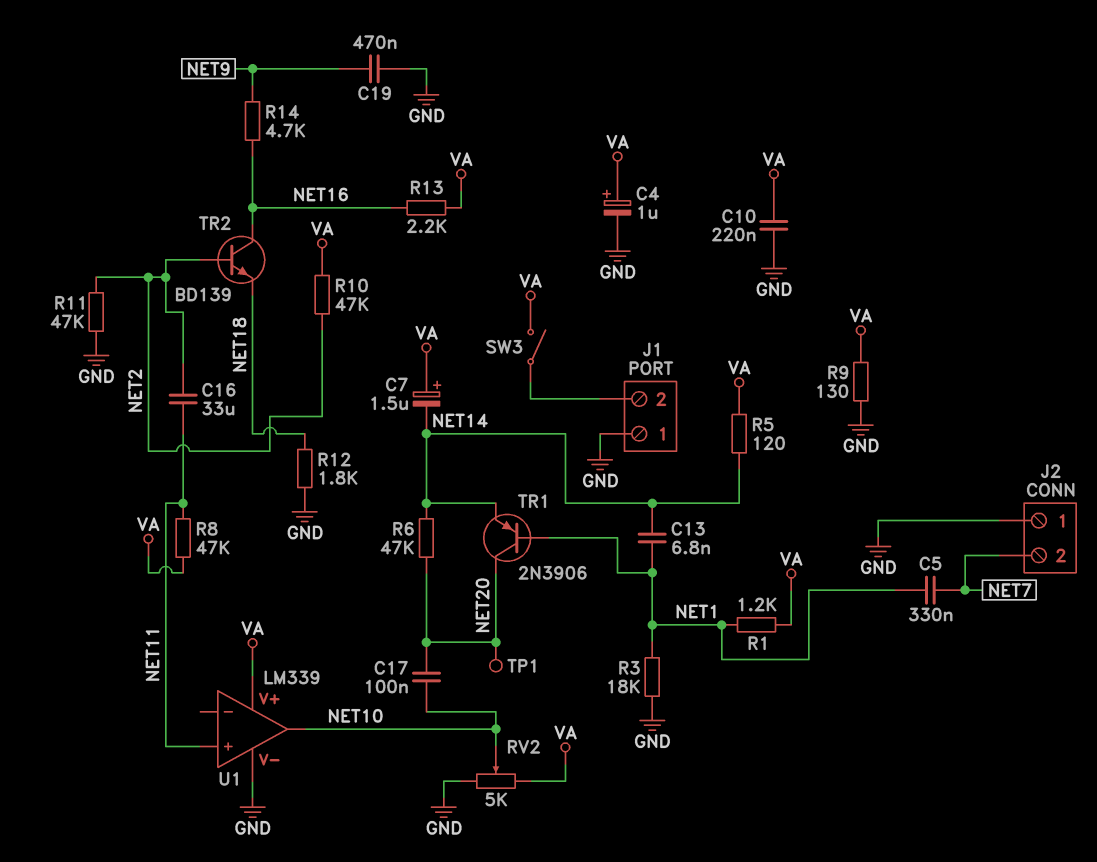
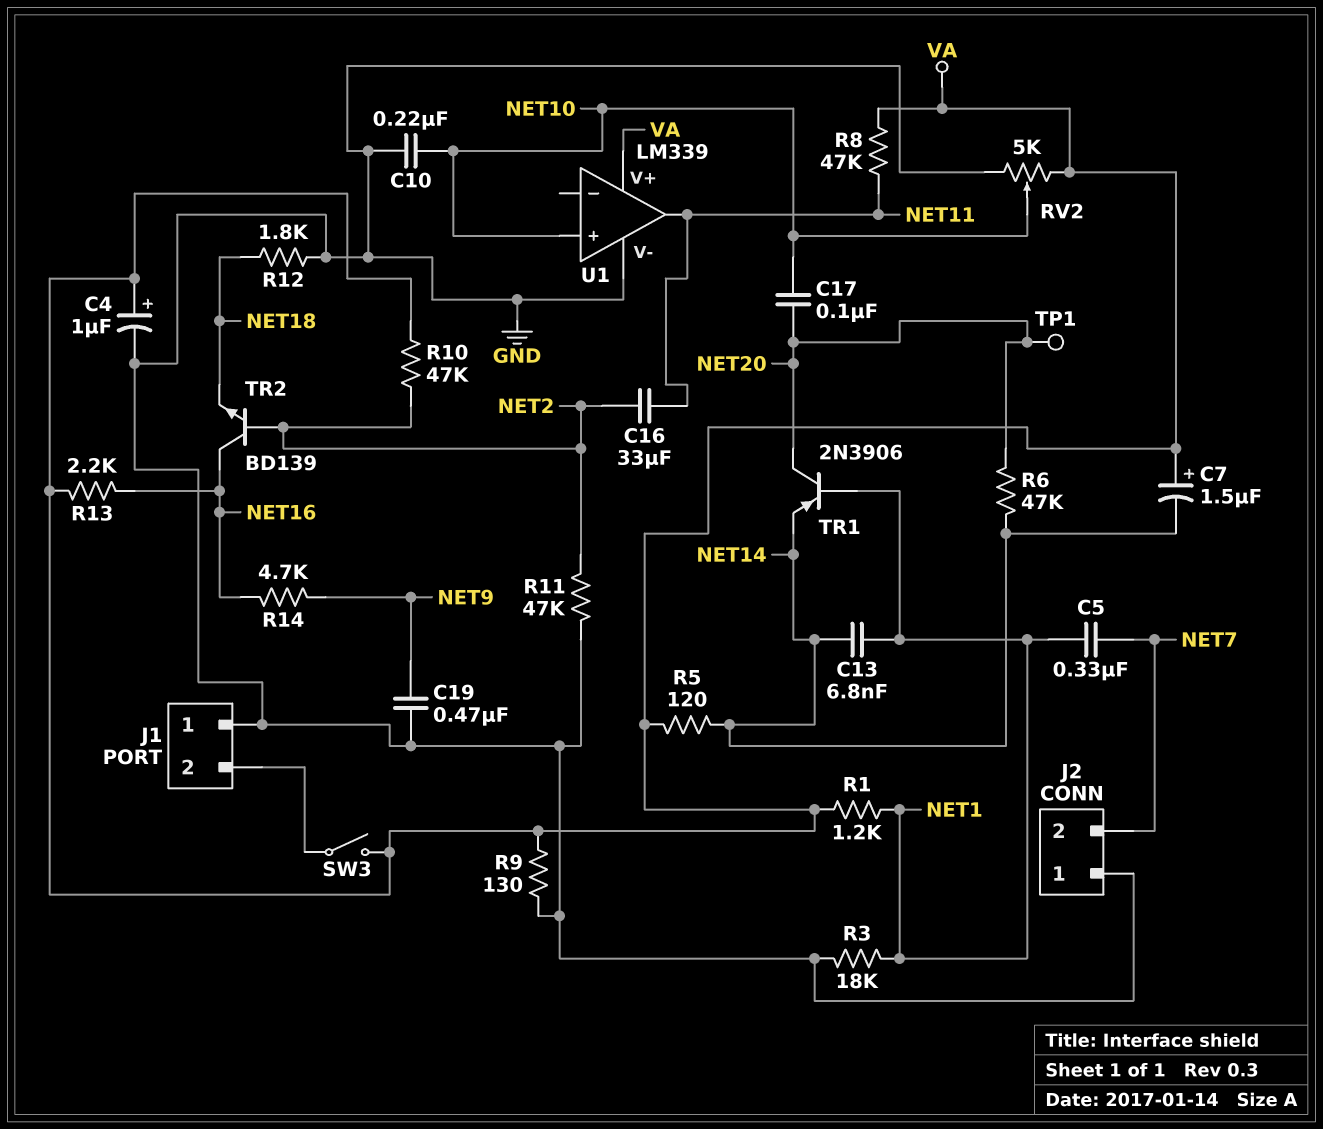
C10: 220nF (GND, VA) -> 220nF (GND, NET10)
U1 pin in+: NET11 -> NET10
U1 pin out: NET10 -> NET11

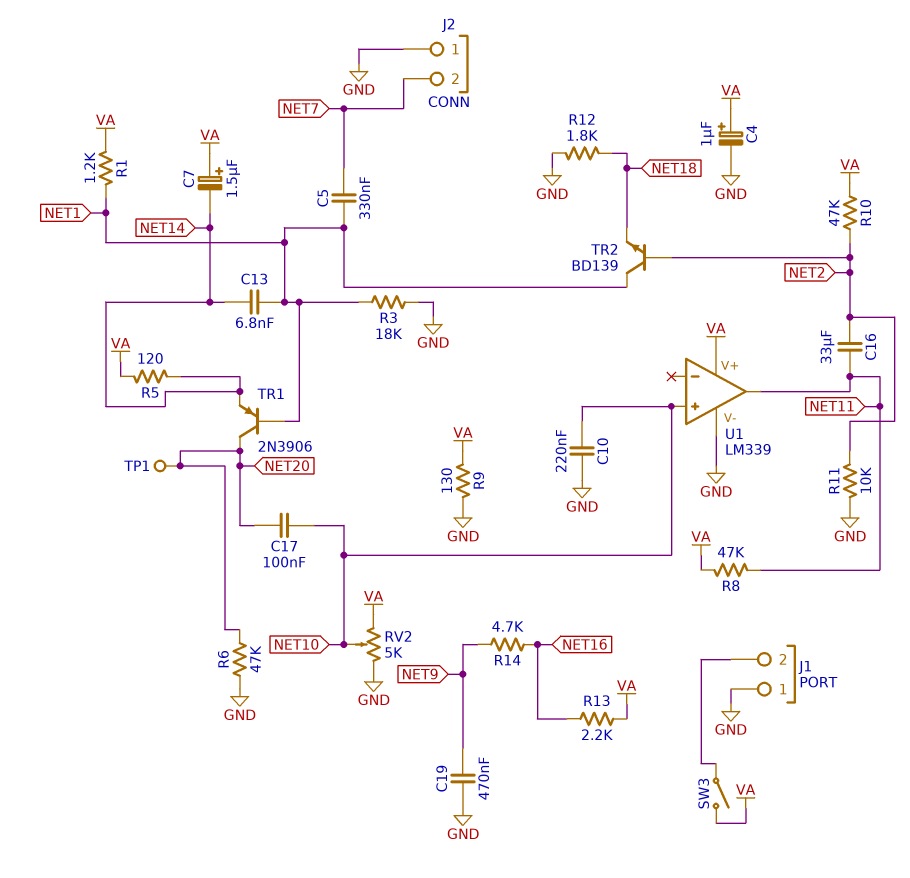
R6: 47k (NET14, NET20) -> 47k (GND, NET20)
R11: 47k (GND, NET2) -> 10k (GND, NET2)
TR2: NPN BD139 (B NET2, C NET16, E NET18) -> NPN BD139 (B NET2, C NET1, E NET18)

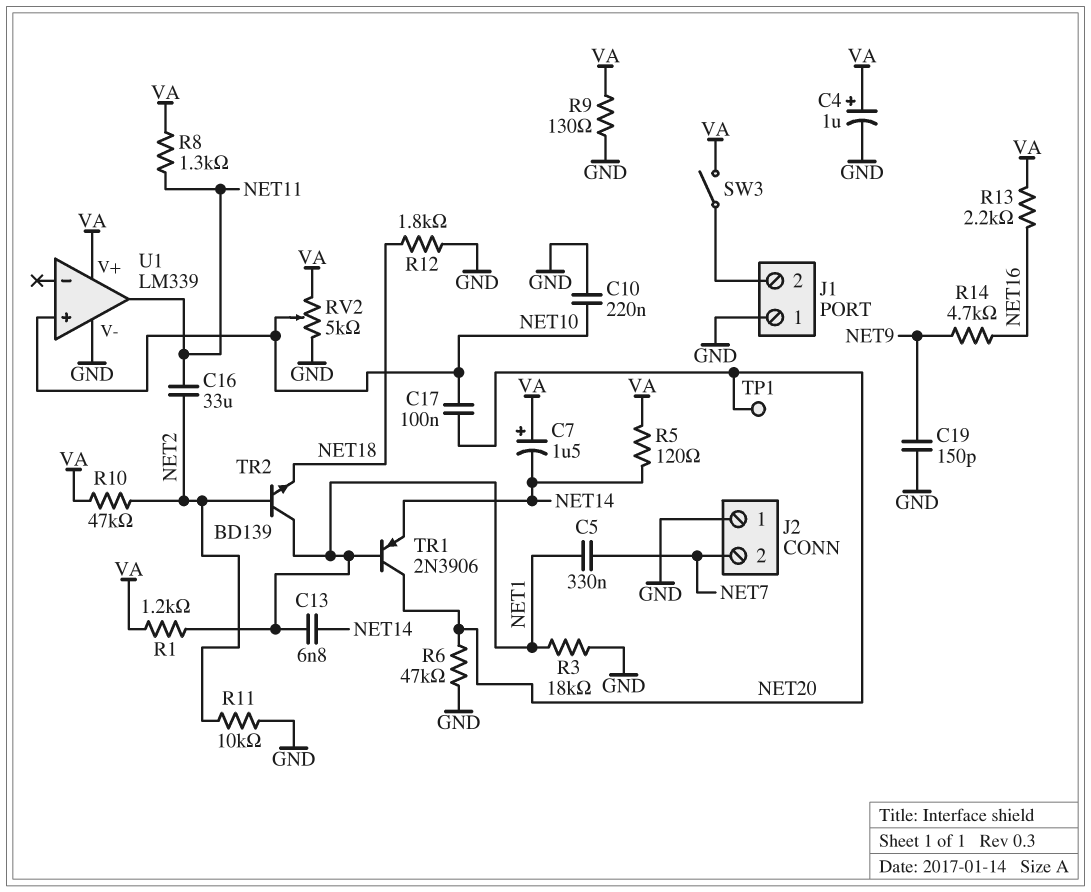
C19: 470nF (GND, NET9) -> 150pF (GND, NET9)
R8: 47k (NET11, VA) -> 1.3k (NET11, VA)

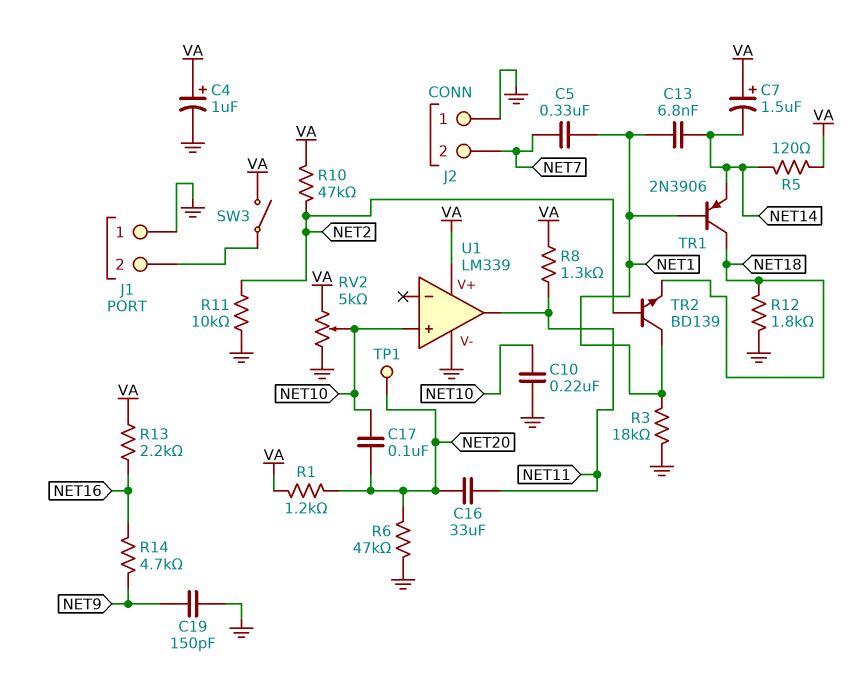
C16: 33uF (NET2, NET11) -> 33uF (NET11, NET20)
R1: 1.2k (NET1, VA) -> 1.2k (NET20, VA)
R9: 130 (GND, VA) -> none
TR1: PNP 2N3906 (B NET1, C NET20, E NET14) -> PNP 2N3906 (B NET1, C NET18, E NET14)

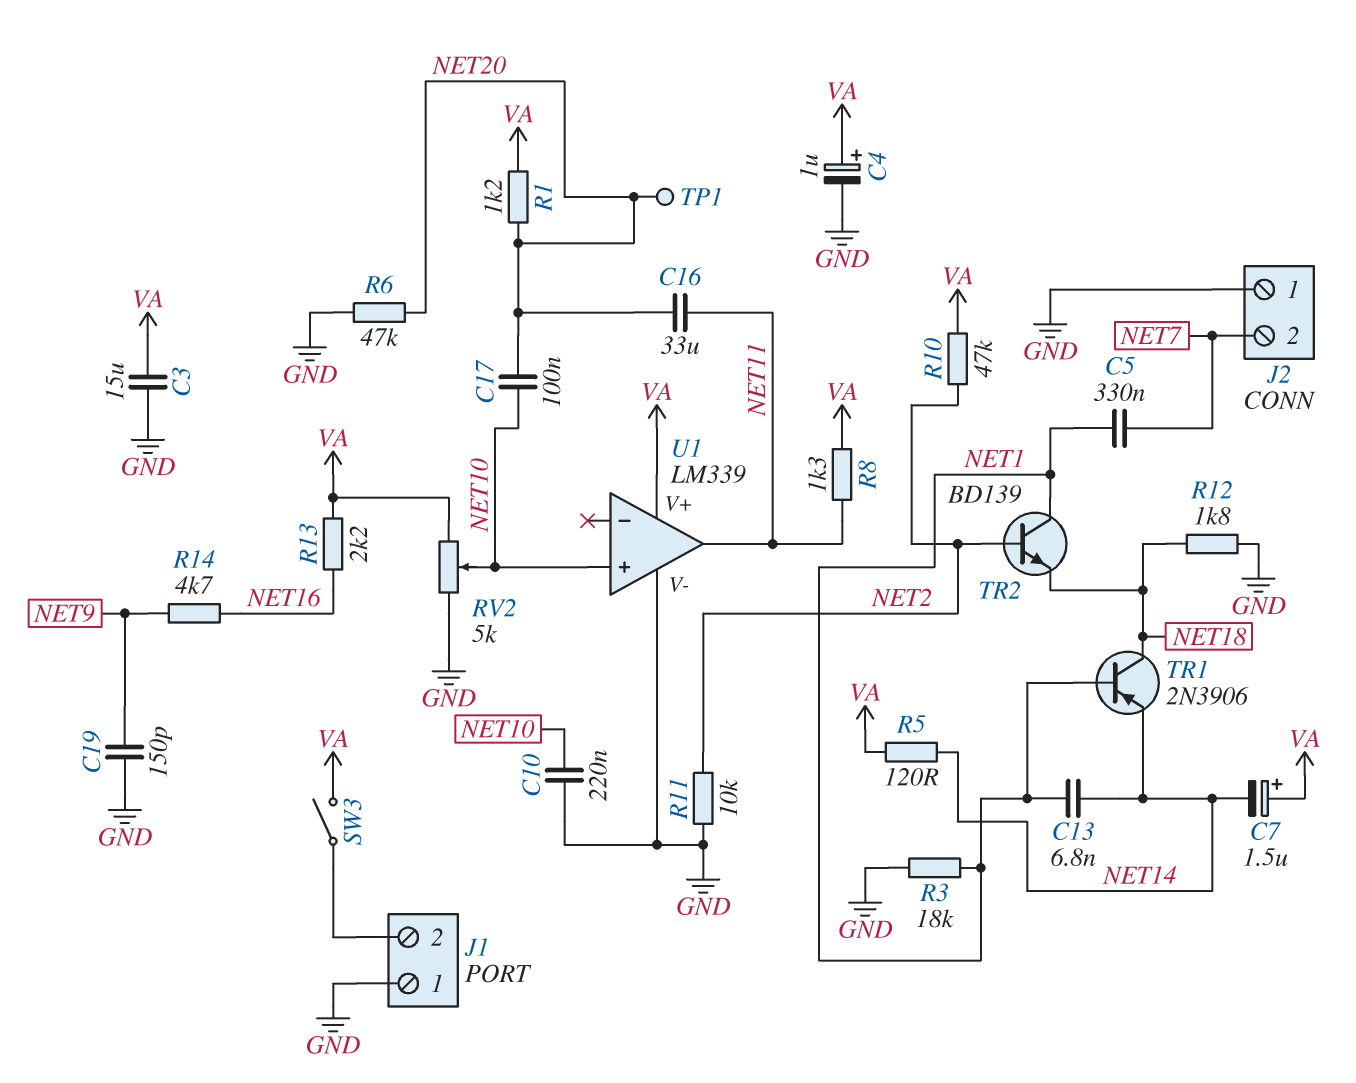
C3: none -> 15uF (GND, VA)

